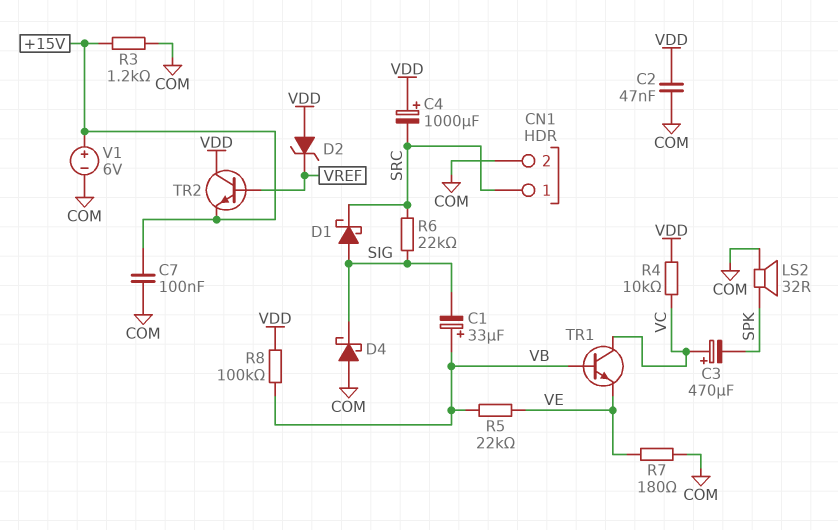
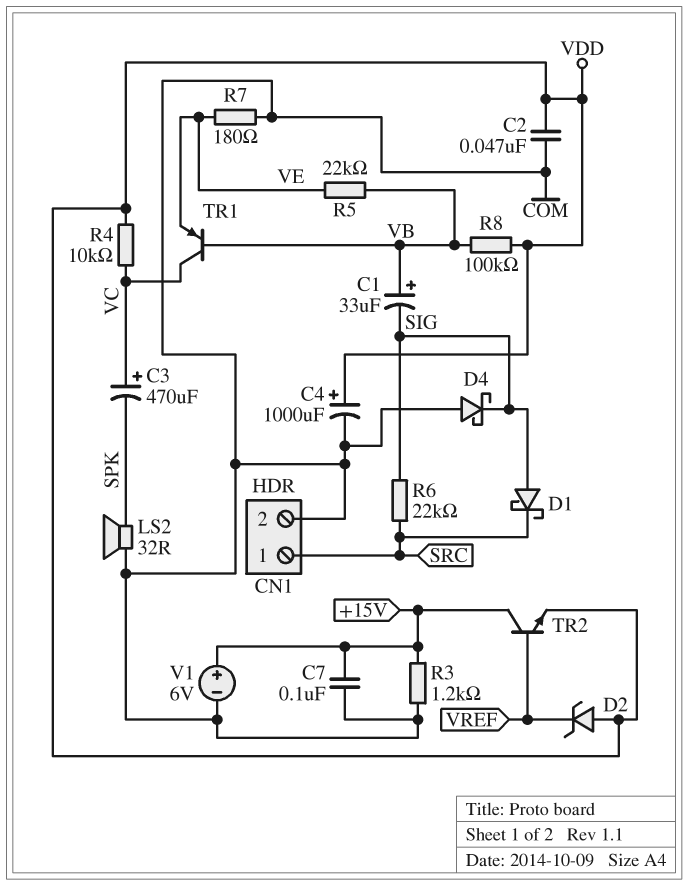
C4: 1000uF (plus VDD, minus SRC) -> 1000uF (plus VDD, minus COM)
TR1: NPN (B VB, C VC, E VE) -> PNP (B VB, C VC, E VE)
TR2: NPN (B VREF, C VDD, E +15V) -> NPN (B VREF, C +15V, E VDD)

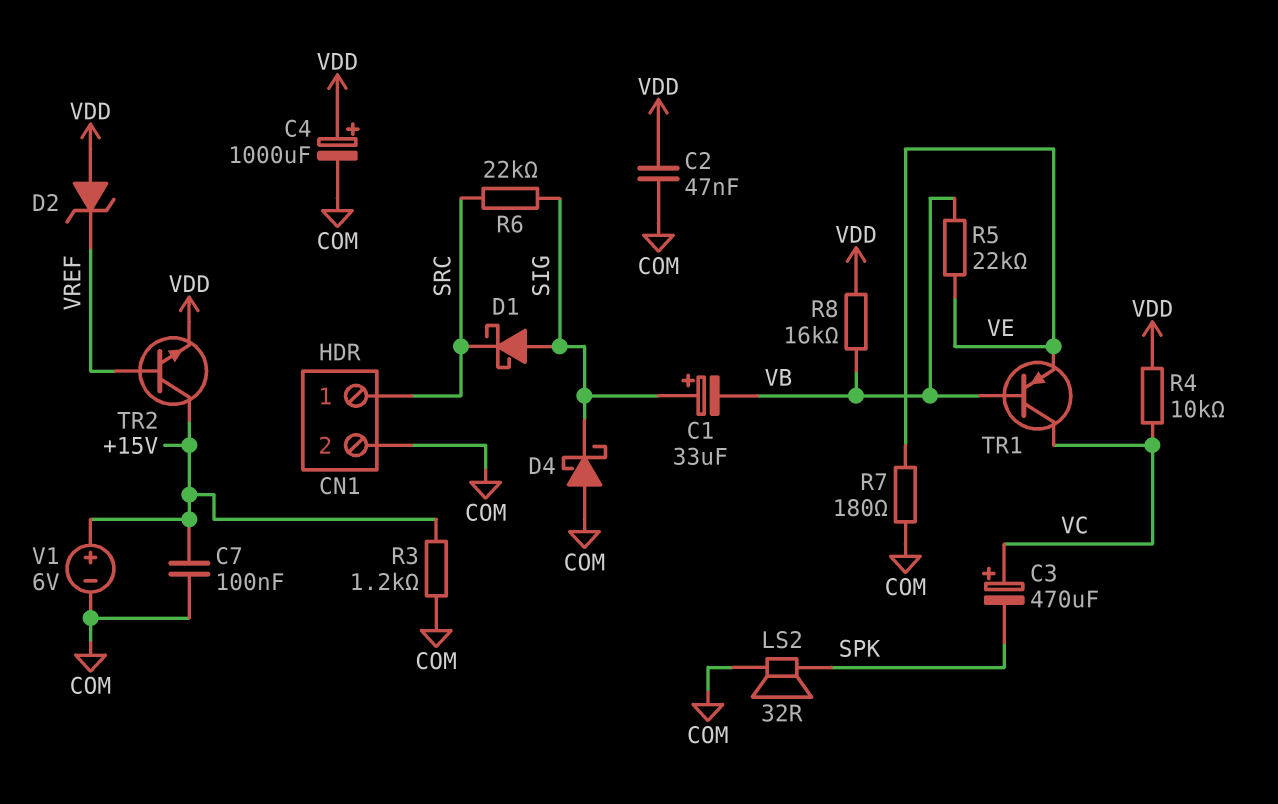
C1: 33uF (plus VB, minus SIG) -> 33uF (plus SIG, minus VB)
R8: 100k (VB, VDD) -> 16k (VB, VDD)

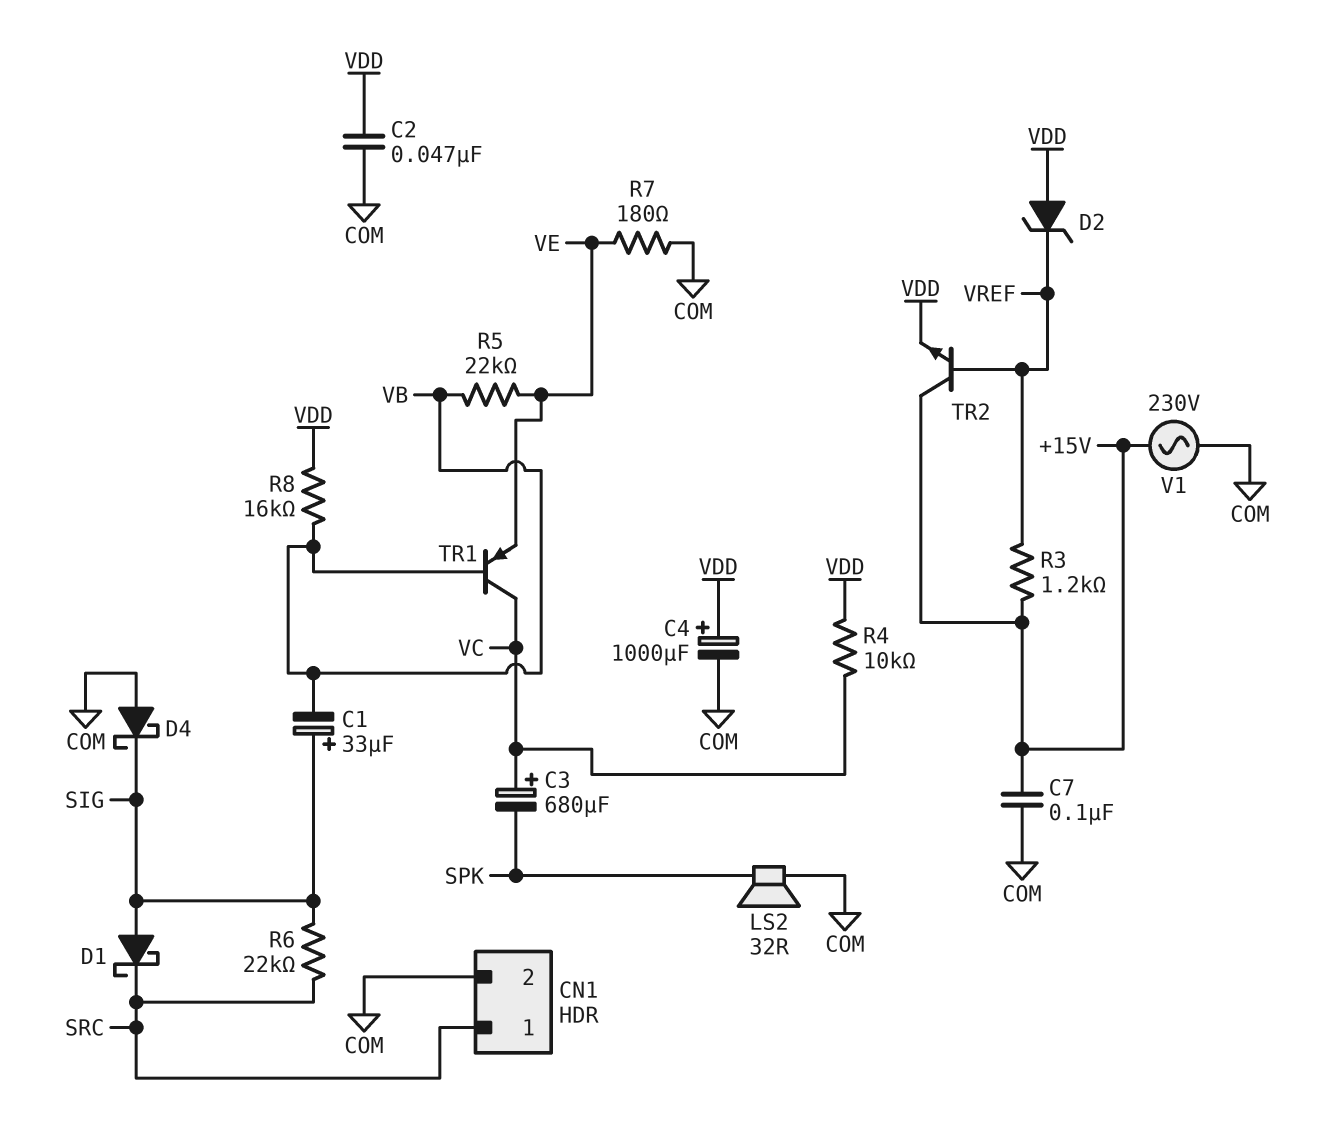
C3: 470uF (plus VC, minus SPK) -> 680uF (plus VC, minus SPK)
R3: 1.2k (+15V, COM) -> 1.2k (+15V, VREF)
V1: 6V (plus +15V, minus COM) -> AC 230V (+15V, COM)

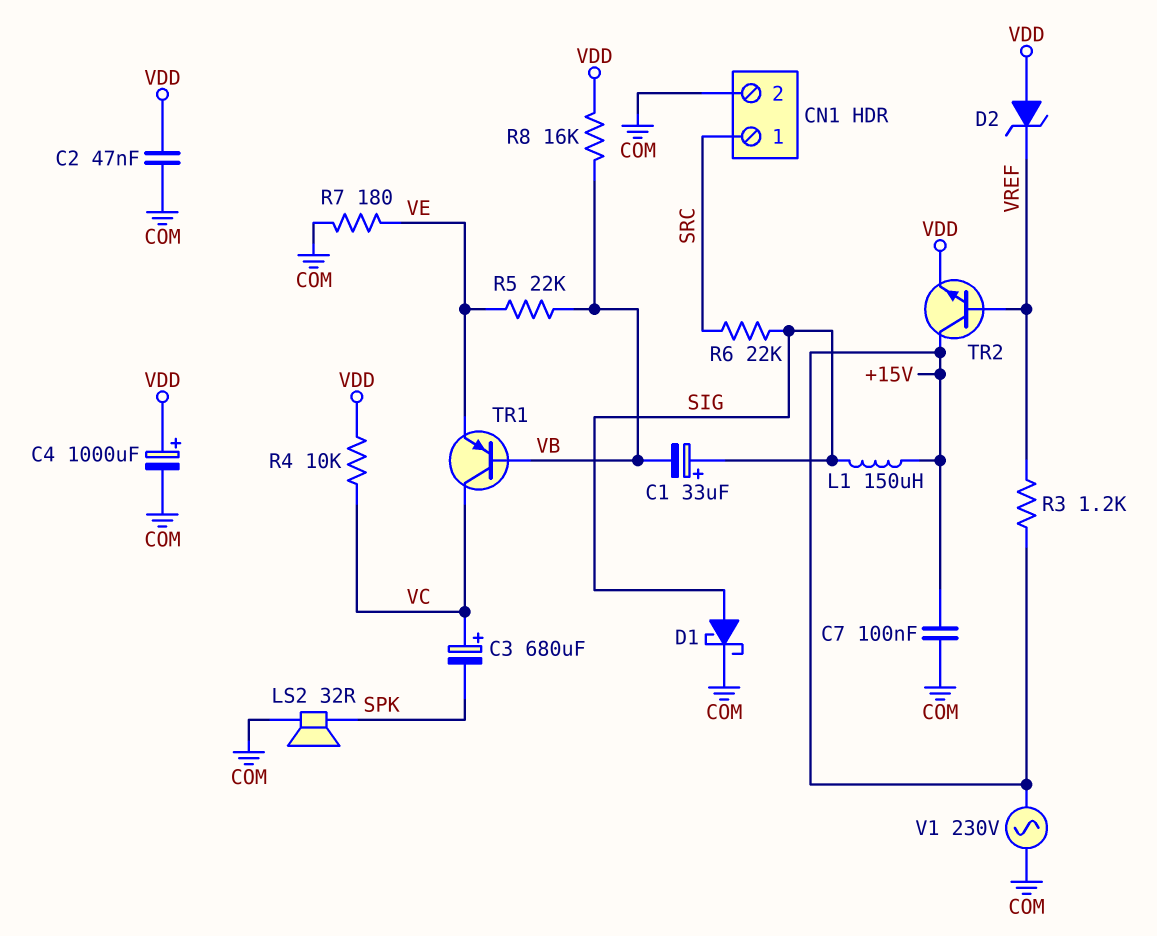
D1: schottky (A SIG, K SRC) -> schottky (A SIG, K COM)
D4: schottky (A COM, K SIG) -> none
L1: none -> 150uH (+15V, SIG)

